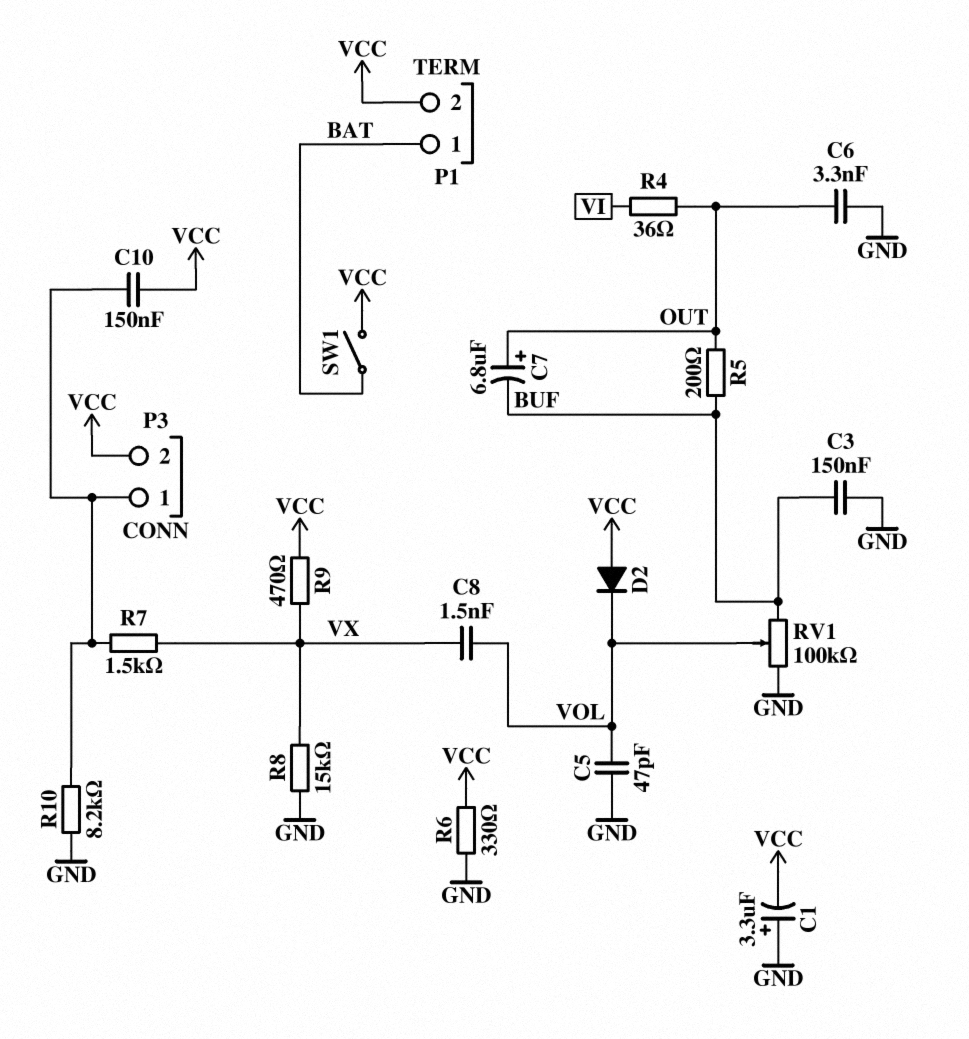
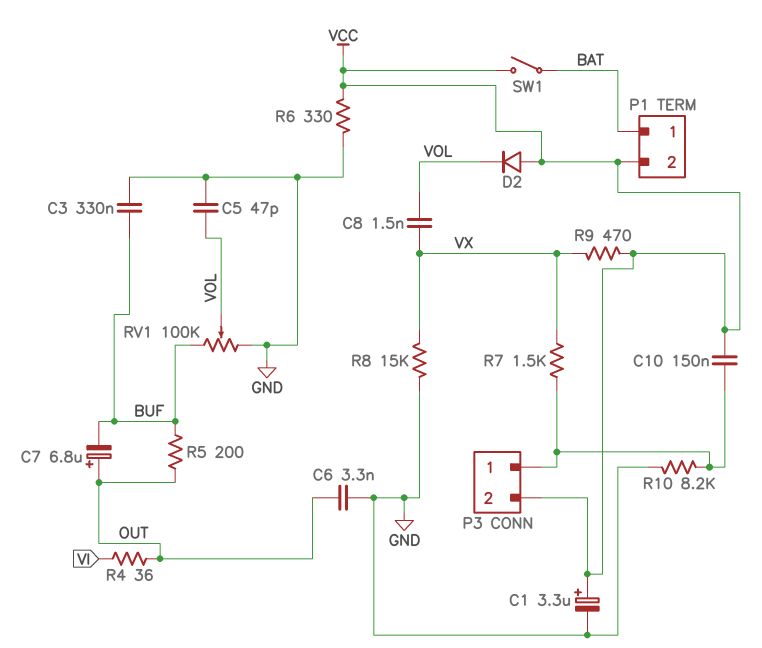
C1: 3.3uF (plus GND, minus VCC) -> 3.3uF (plus VCC, minus GND)
C3: 150nF (BUF, GND) -> 330nF (BUF, GND)

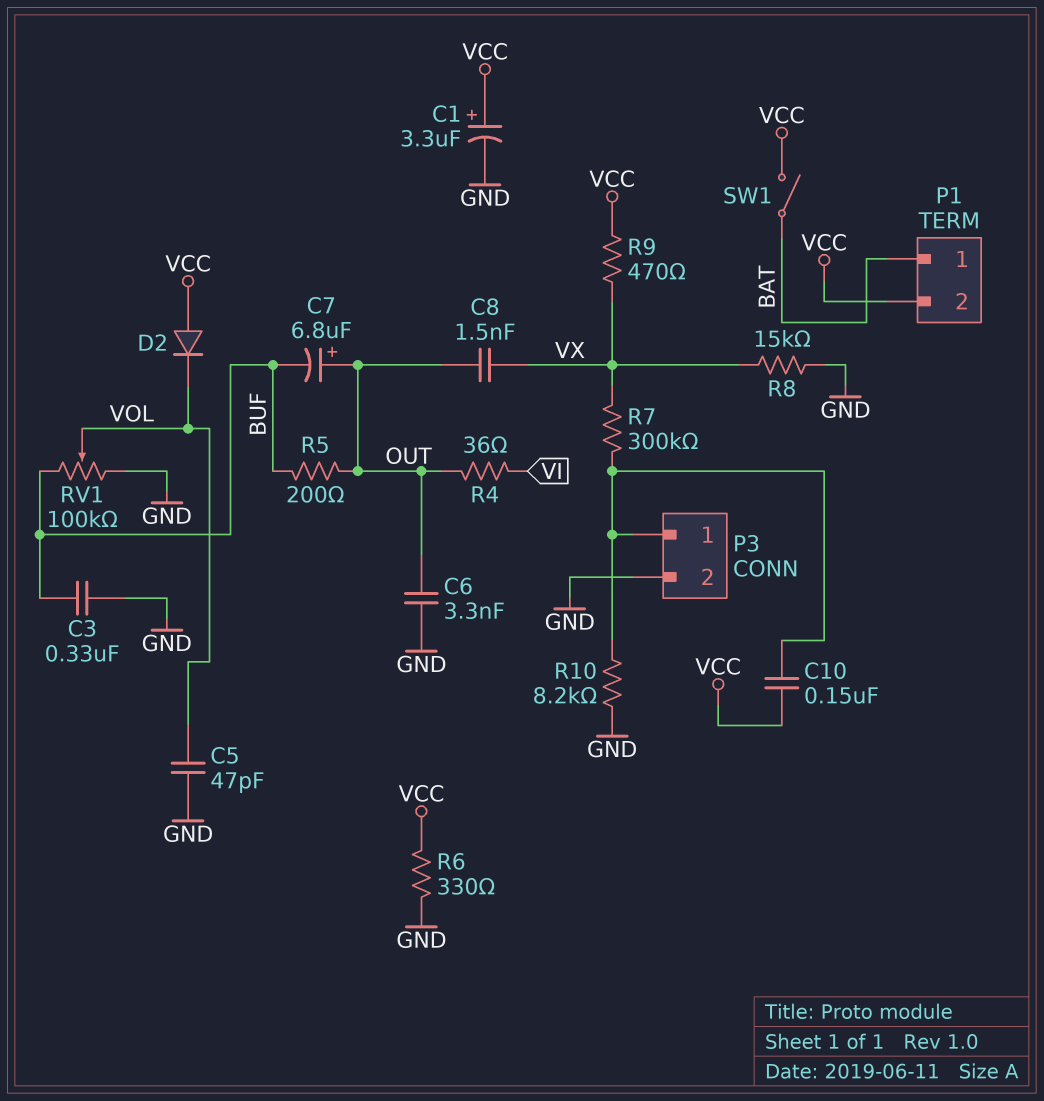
C8: 1.5nF (VOL, VX) -> 1.5nF (OUT, VX)
P3 pin 2: VCC -> GND
R7: 1.5k (P3/1, VX) -> 300k (P3/1, VX)

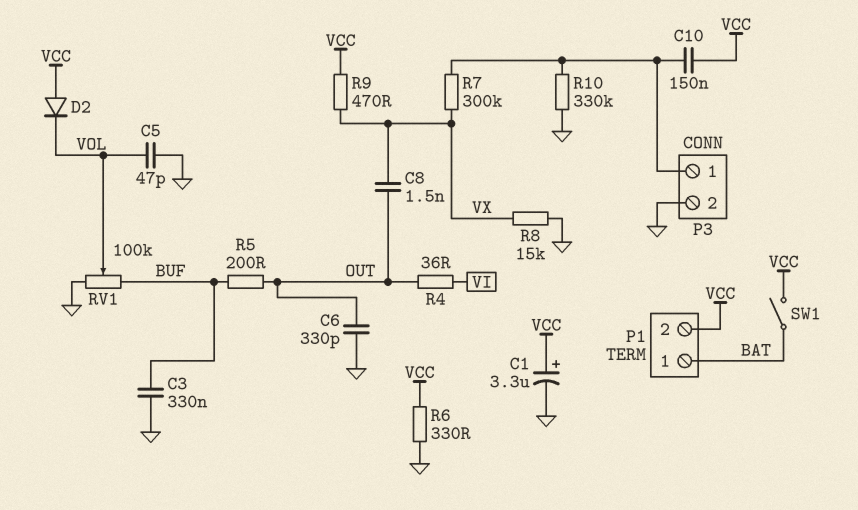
C6: 3.3nF (GND, OUT) -> 330pF (GND, OUT)
C7: 6.8uF (plus OUT, minus BUF) -> none
R10: 8.2k (GND, P3/1) -> 330k (GND, P3/1)

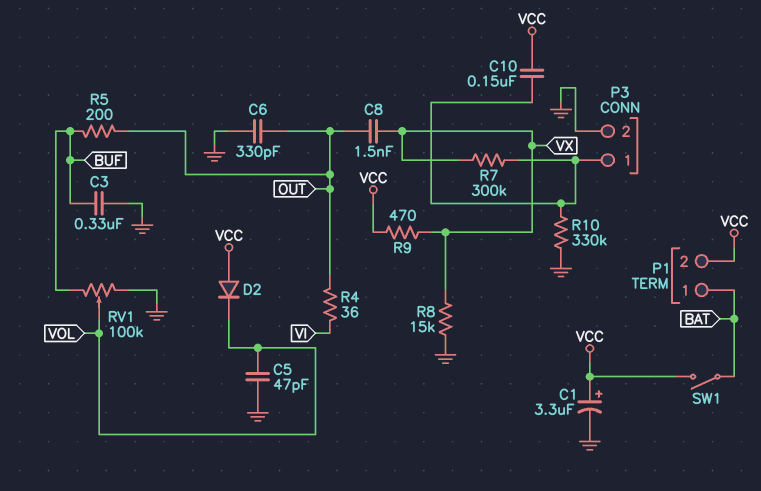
R6: 330 (GND, VCC) -> none

